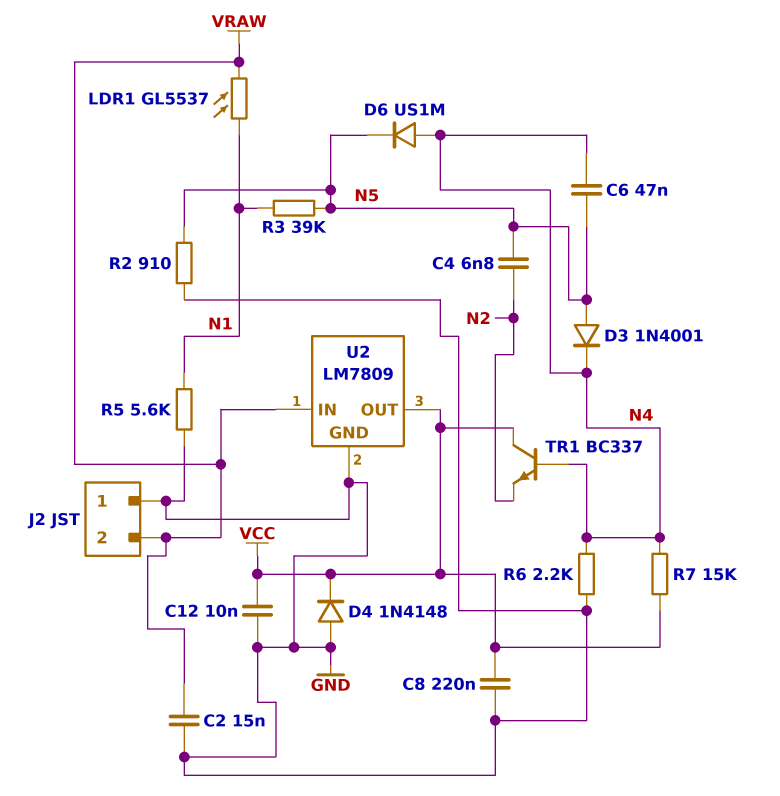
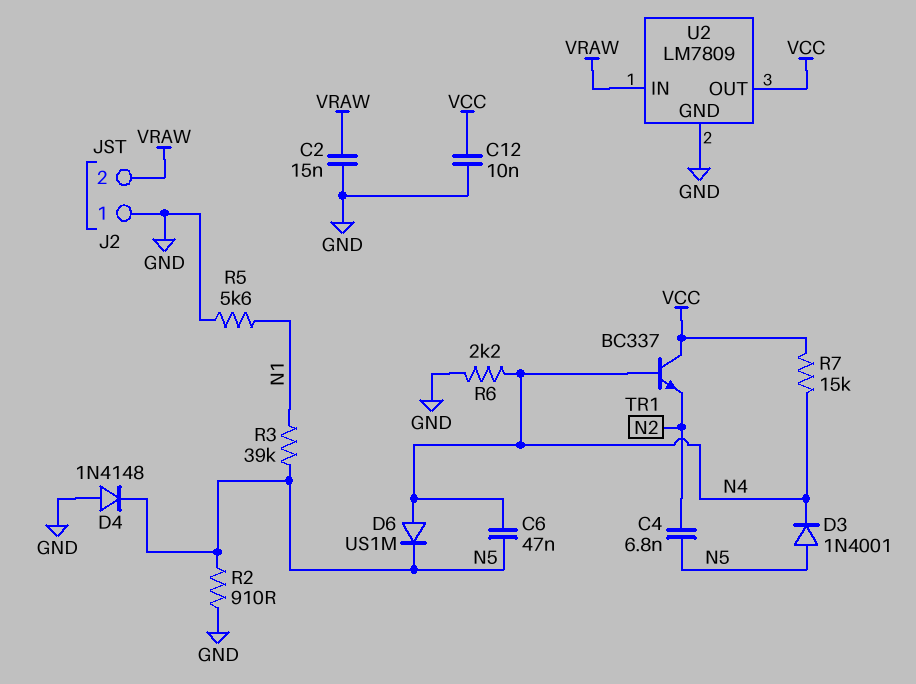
C8: 220nF (GND, VCC) -> none
D4: diode 1N4148 (A GND, K VCC) -> diode 1N4148 (A GND, K N5)
LDR1: GL5537 (N1, VRAW) -> none

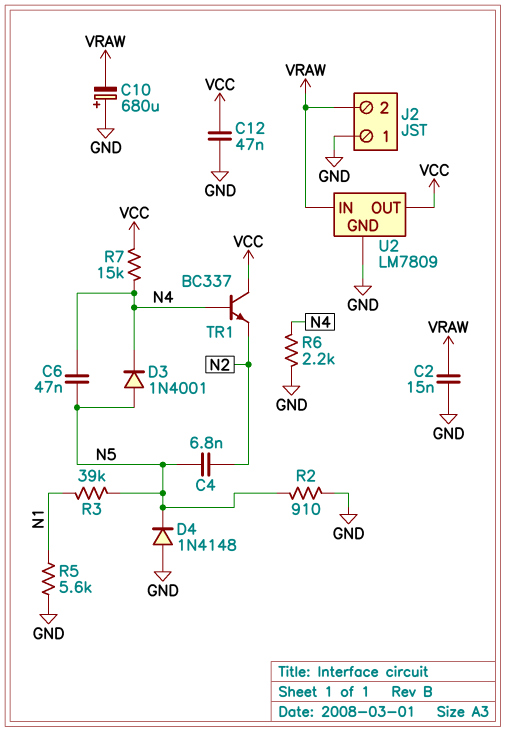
C10: none -> 680uF (plus GND, minus VRAW)
C12: 10nF (GND, VCC) -> 47nF (GND, VCC)
D6: diode US1M (A N4, K N5) -> none

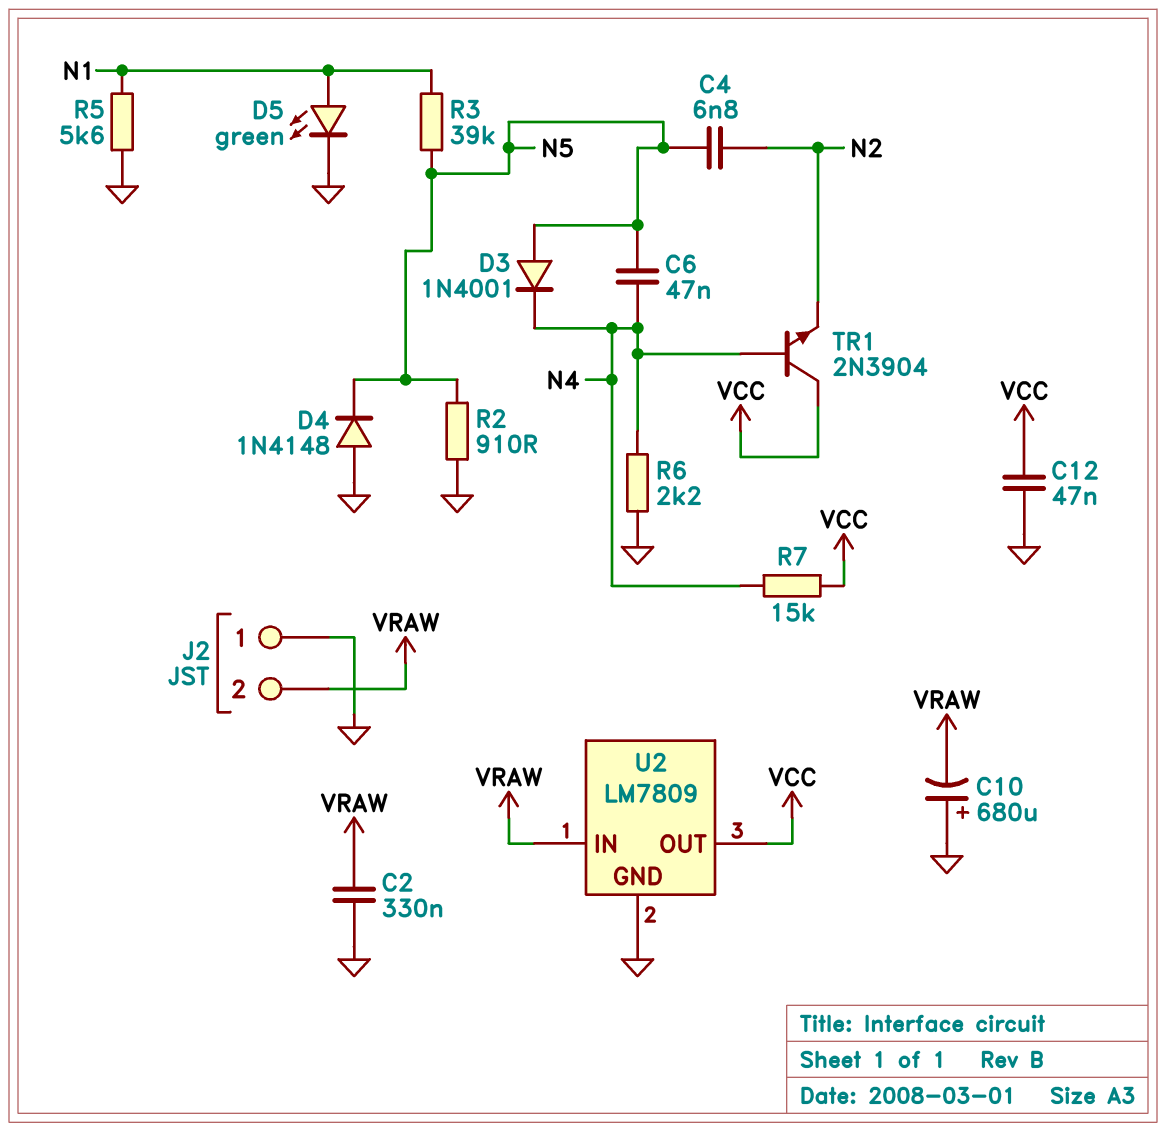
C2: 15nF (GND, VRAW) -> 330nF (GND, VRAW)
D5: none -> LED green (A N1, K GND)
TR1: NPN BC337 (B N4, C VCC, E N2) -> NPN 2N3904 (B N4, C VCC, E N2)

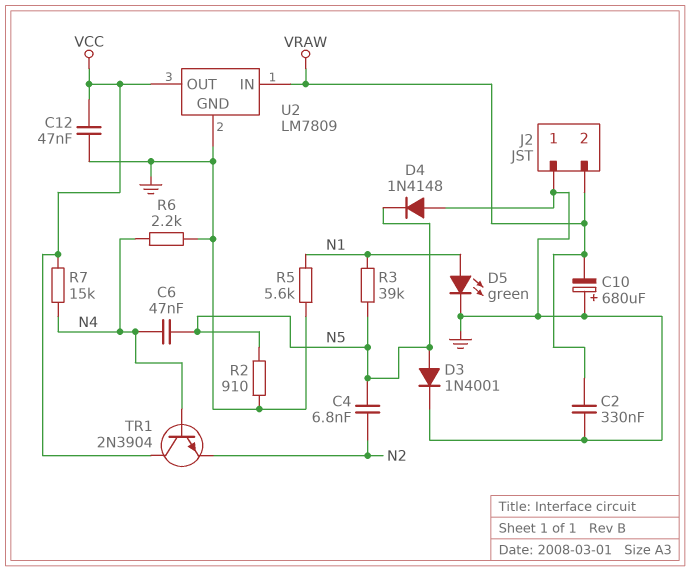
D3: diode 1N4001 (A N5, K N4) -> diode 1N4001 (A N5, K GND)

